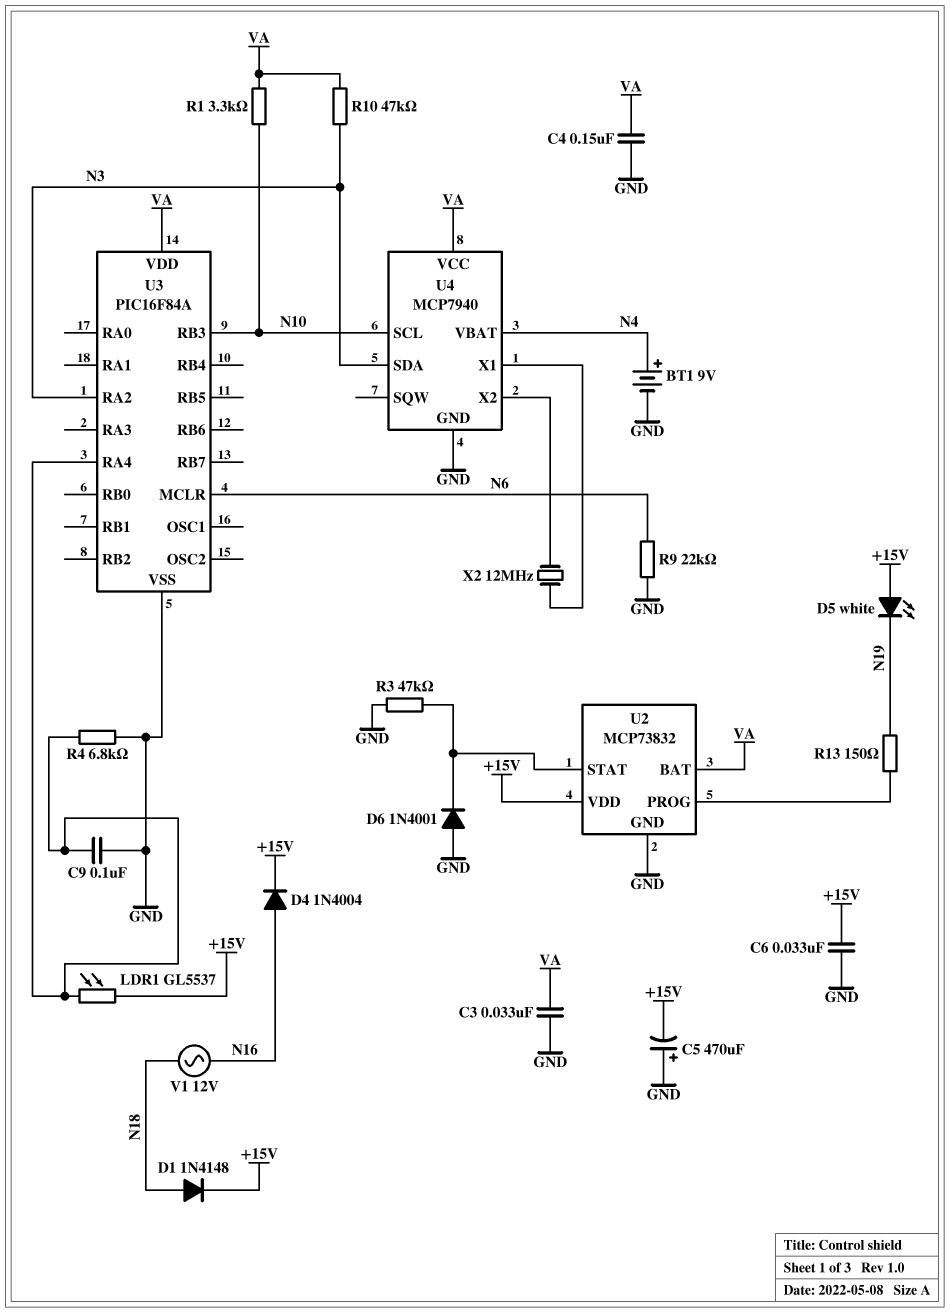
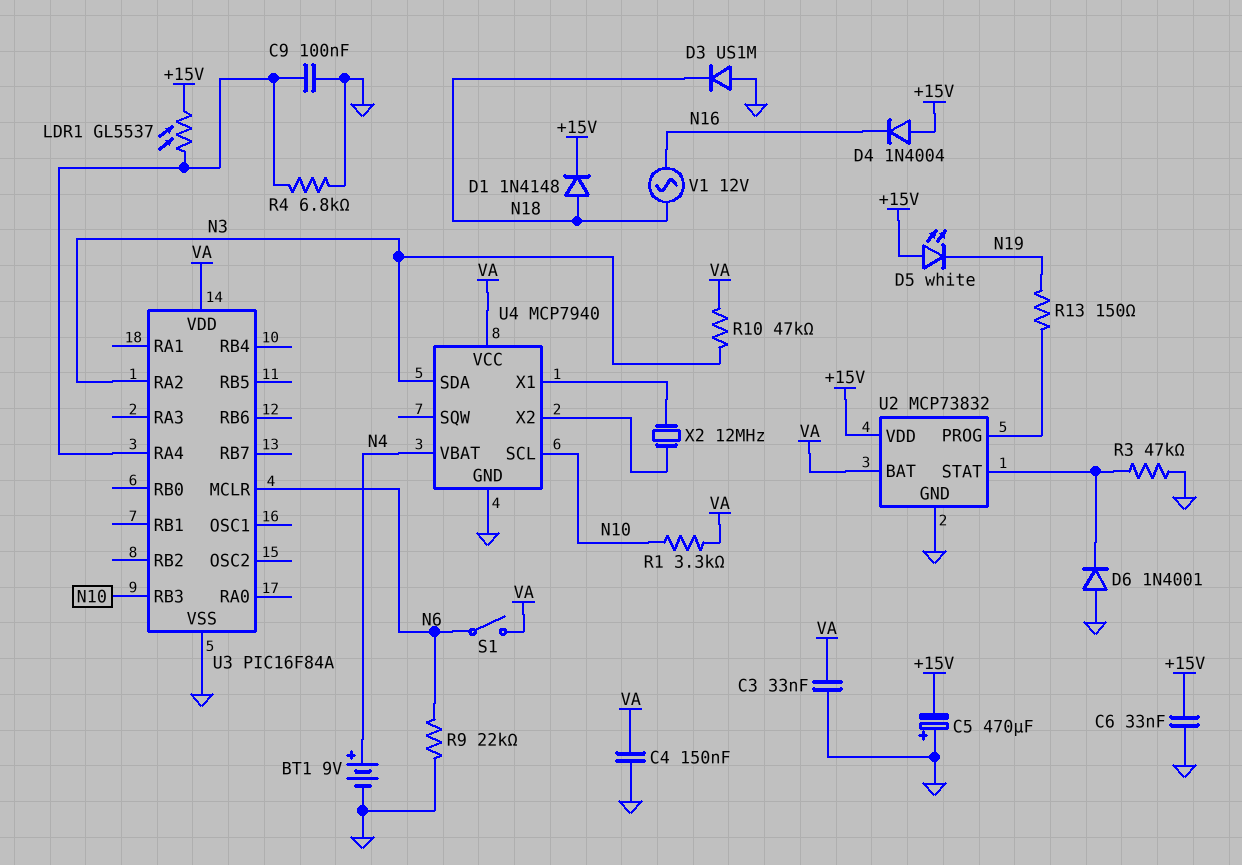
D3: none -> diode US1M (A GND, K N18)
D4: diode 1N4004 (A N16, K +15V) -> diode 1N4004 (A +15V, K N16)
S1: none -> switch (N6, VA)

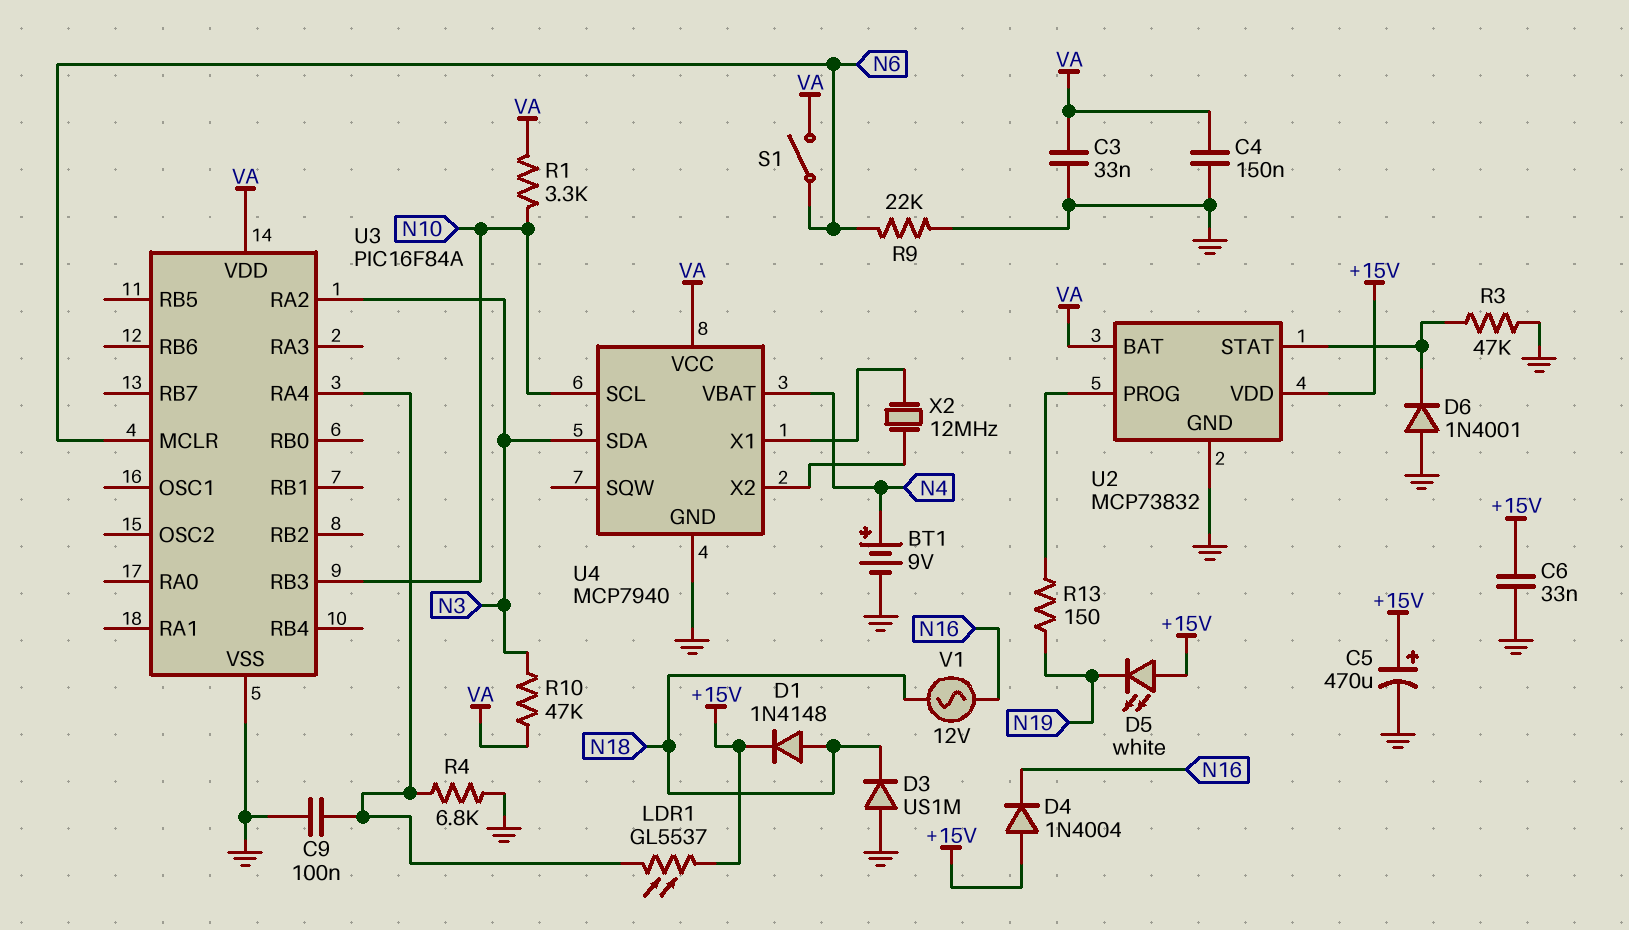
C5: 470uF (plus GND, minus +15V) -> 470uF (plus +15V, minus GND)

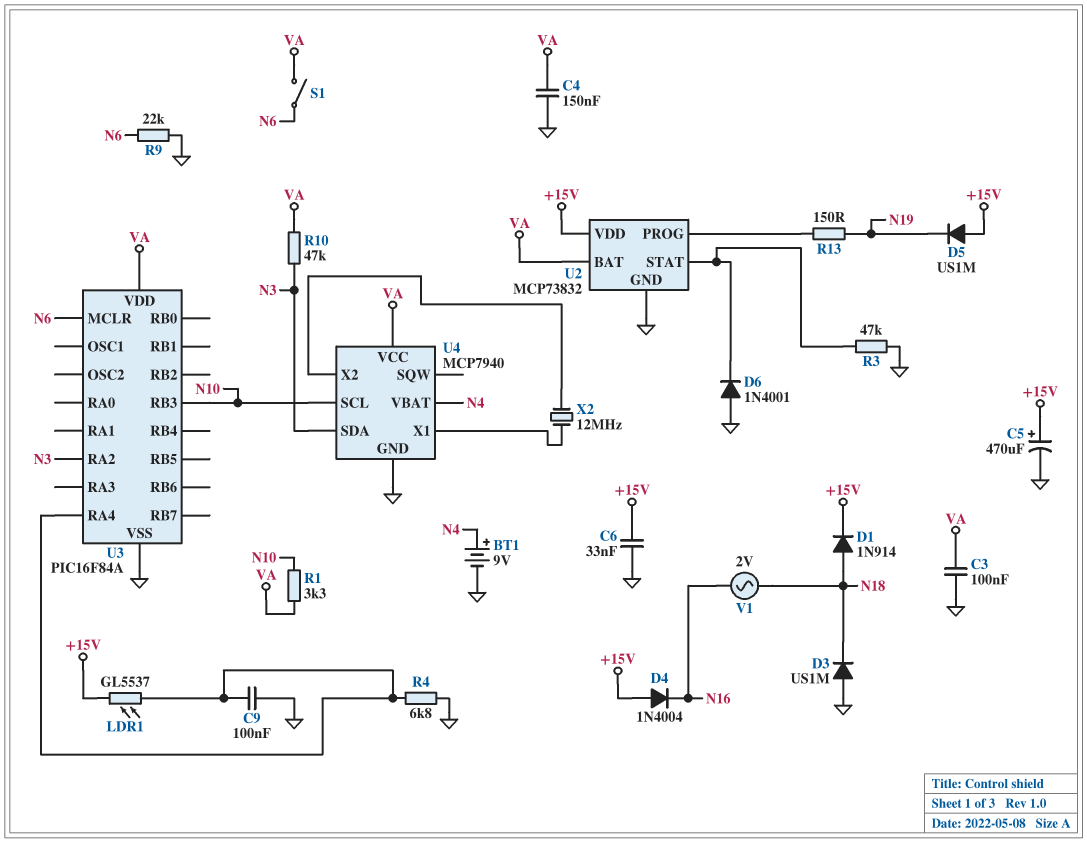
C3: 33nF (GND, VA) -> 100nF (GND, VA)
D1: diode 1N4148 (A N18, K +15V) -> diode 1N914 (A N18, K +15V)
D5: LED white (A +15V, K N19) -> diode US1M (A +15V, K N19)
V1: AC 12V (N16, N18) -> AC 2V (N16, N18)

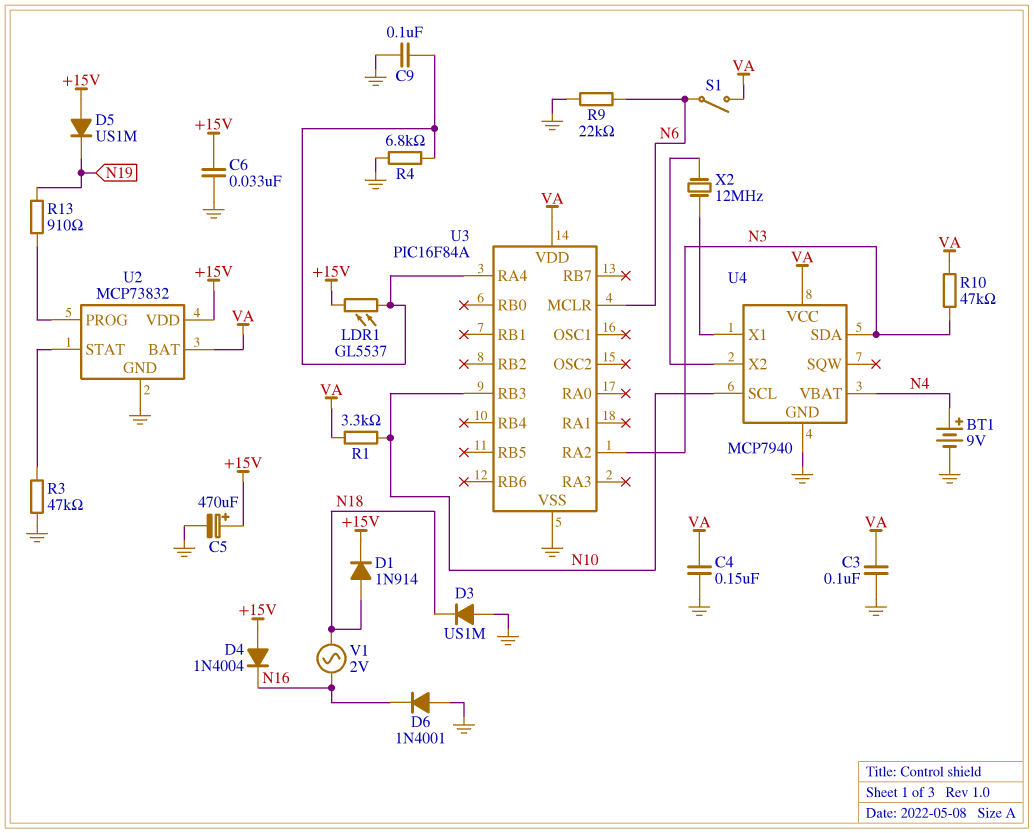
D6: diode 1N4001 (A GND, K U2/STAT) -> diode 1N4001 (A GND, K N16)
R13: 150 (N19, U2/PROG) -> 910 (N19, U2/PROG)

